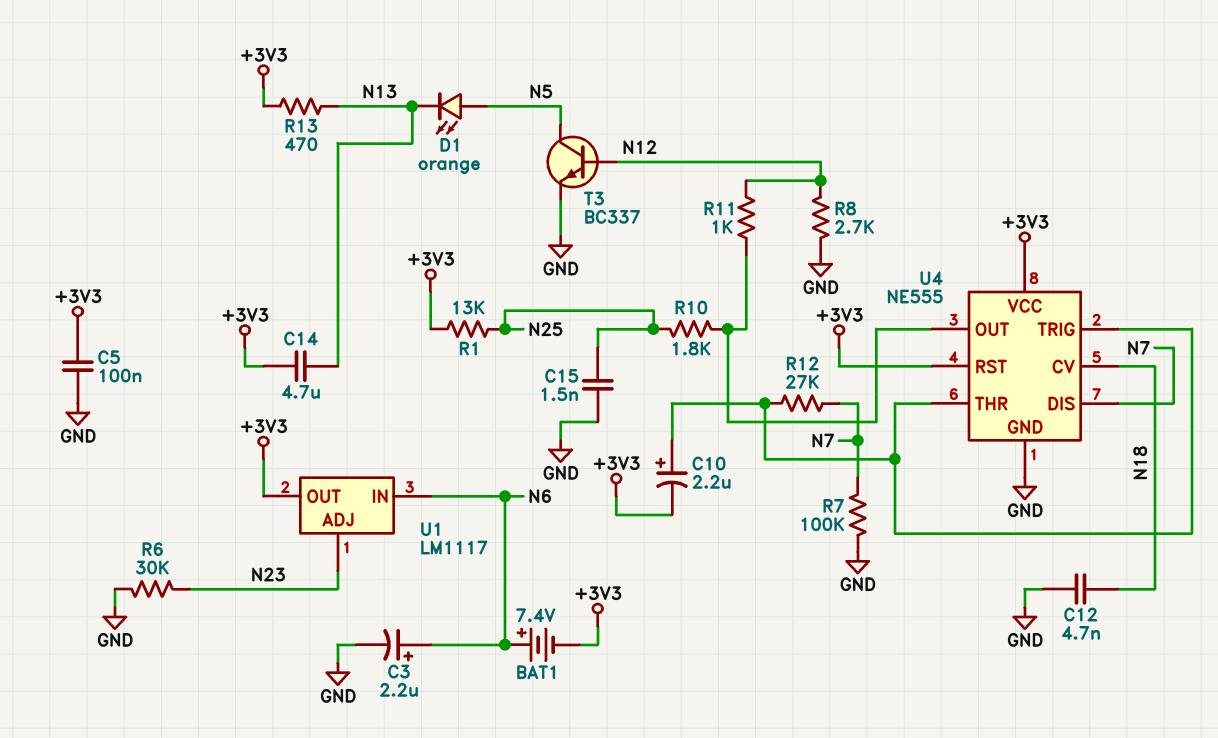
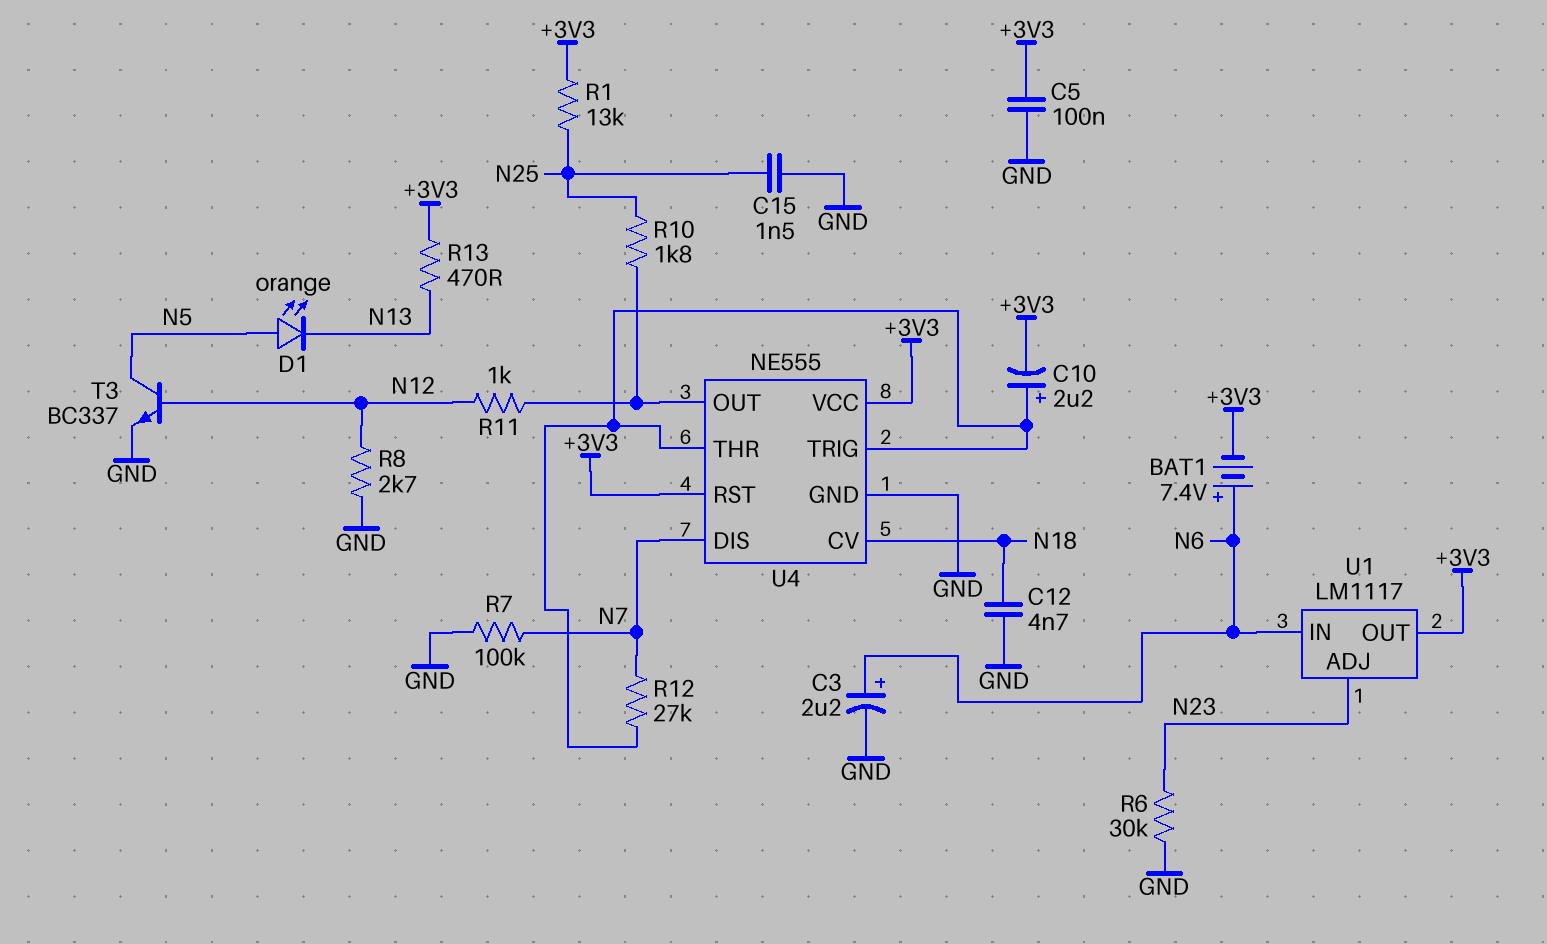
C14: 4.7uF (+3V3, N13) -> none

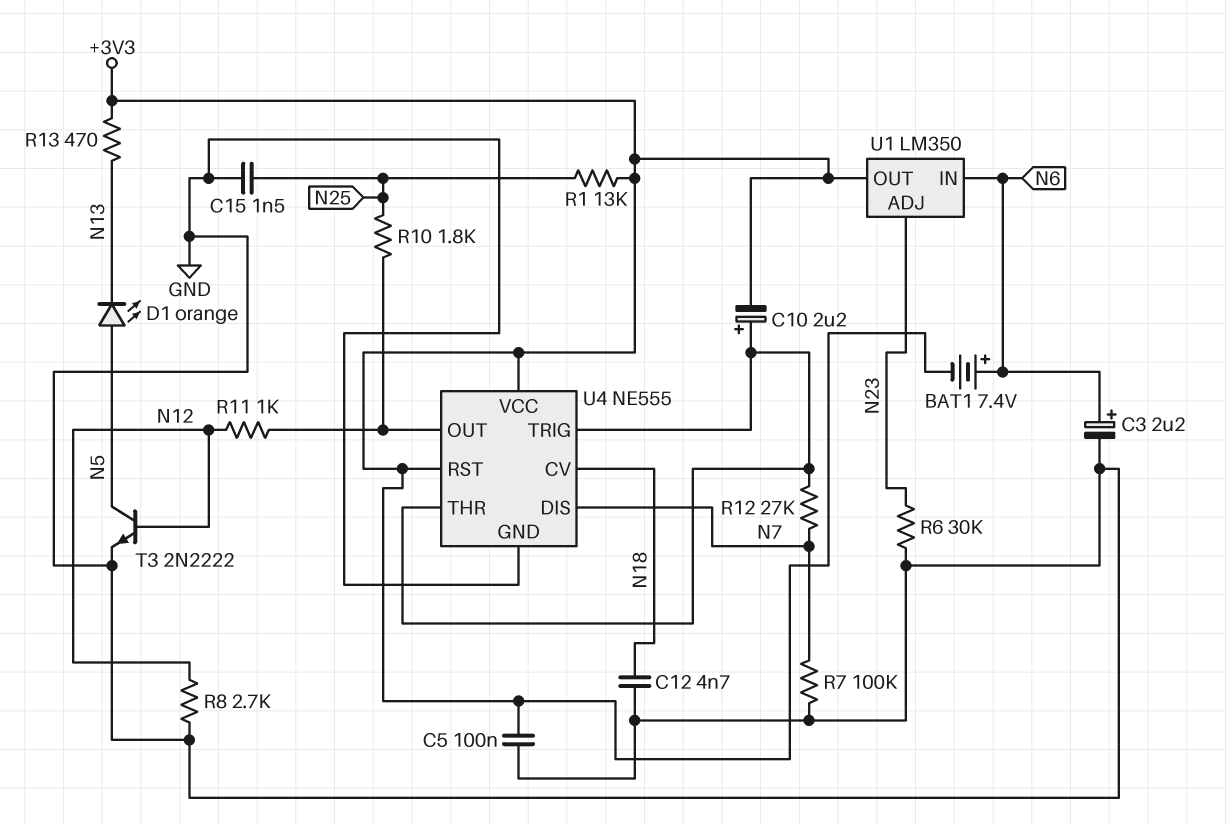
T3: NPN BC337 (B N12, C N5, E GND) -> NPN 2N2222 (B N12, C N5, E GND)
U1: LM1117 -> LM350

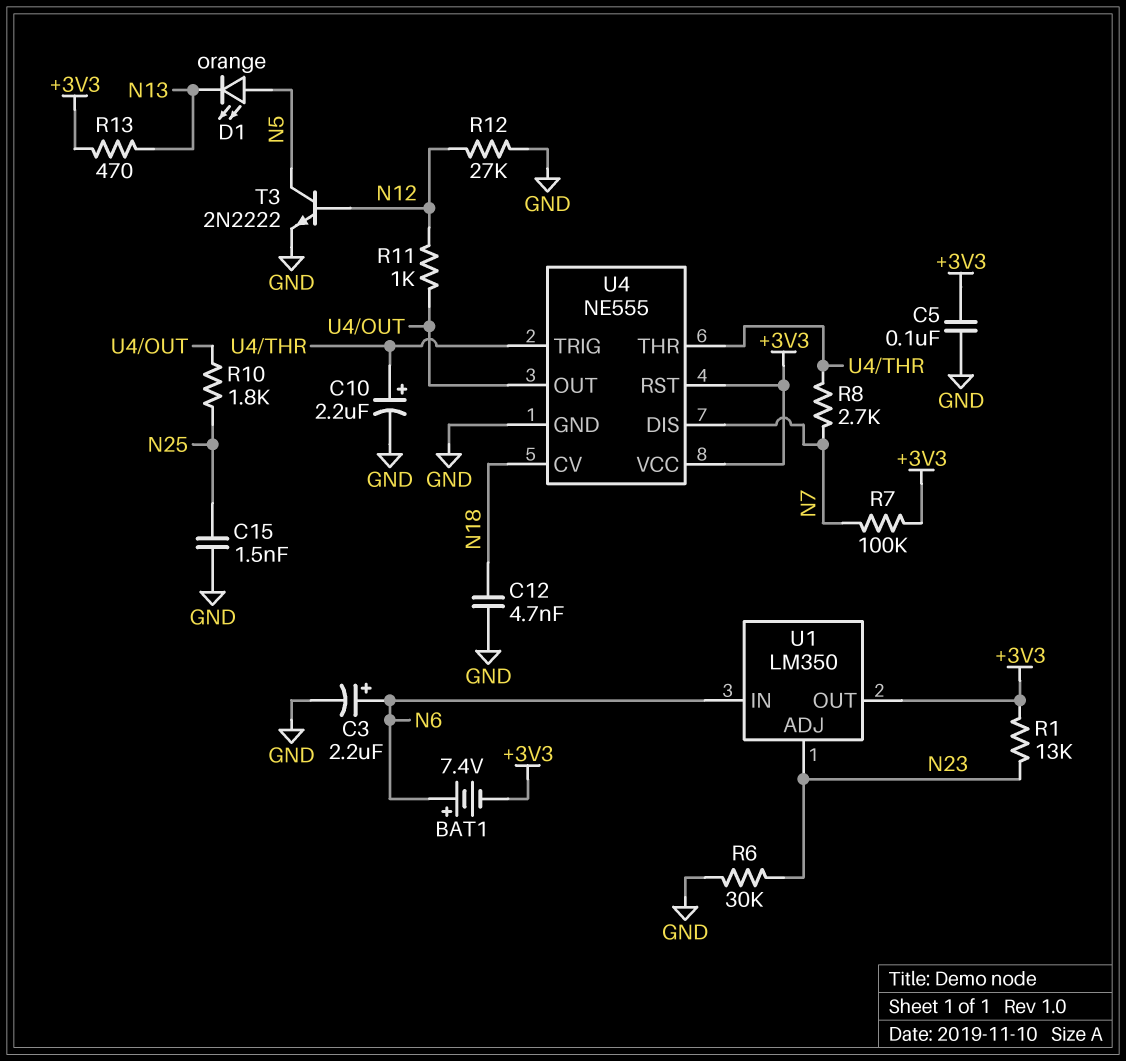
C10: 2.2uF (plus U4/THR, minus +3V3) -> 2.2uF (plus U4/THR, minus GND)
R1: 13k (+3V3, N25) -> 13k (+3V3, N23)
R7: 100k (GND, N7) -> 100k (+3V3, N7)
R8: 2.7k (GND, N12) -> 2.7k (N7, U4/THR)
R12: 27k (N7, U4/THR) -> 27k (GND, N12)

